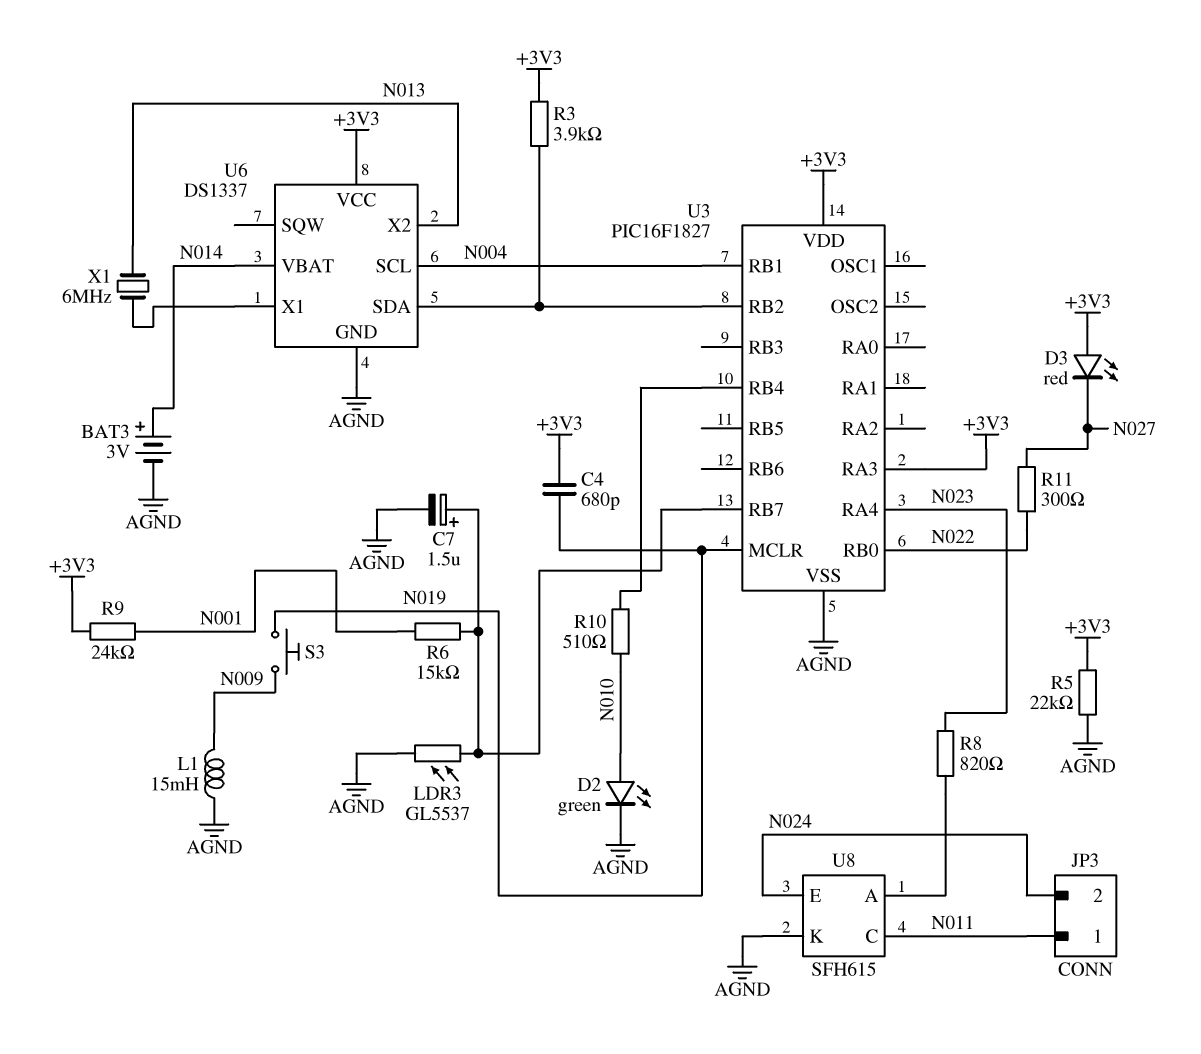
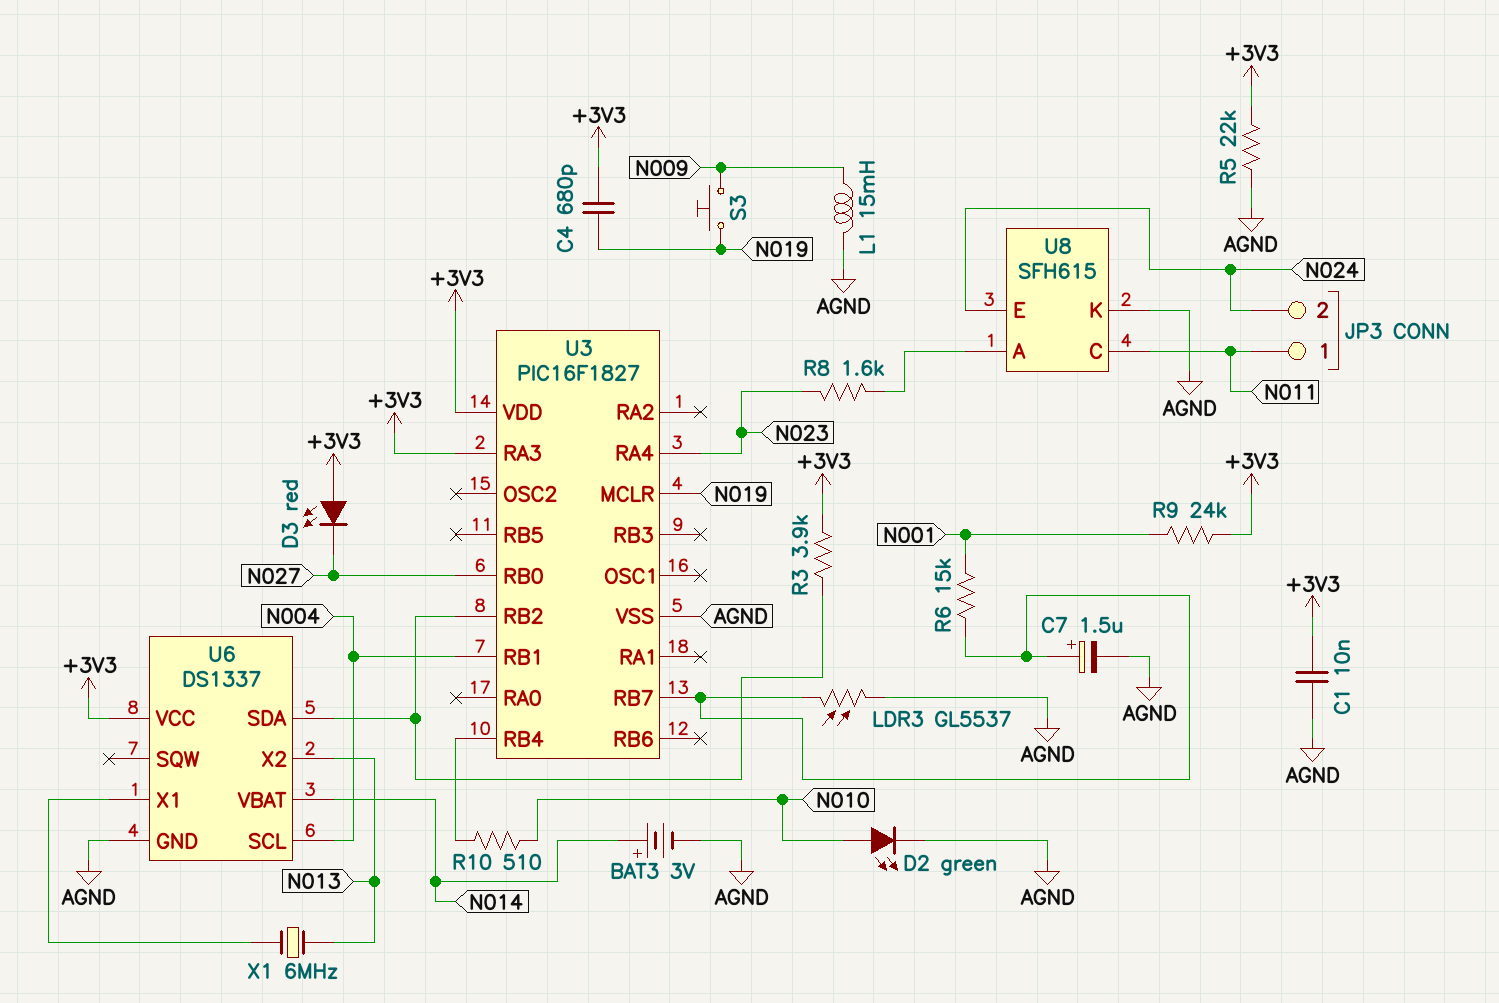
C1: none -> 10nF (+3V3, AGND)
R8: 820 (N023, U8/A) -> 1.6k (N023, U8/A)
R11: 300 (N022, N027) -> none
U3 pin RB0: N022 -> N027

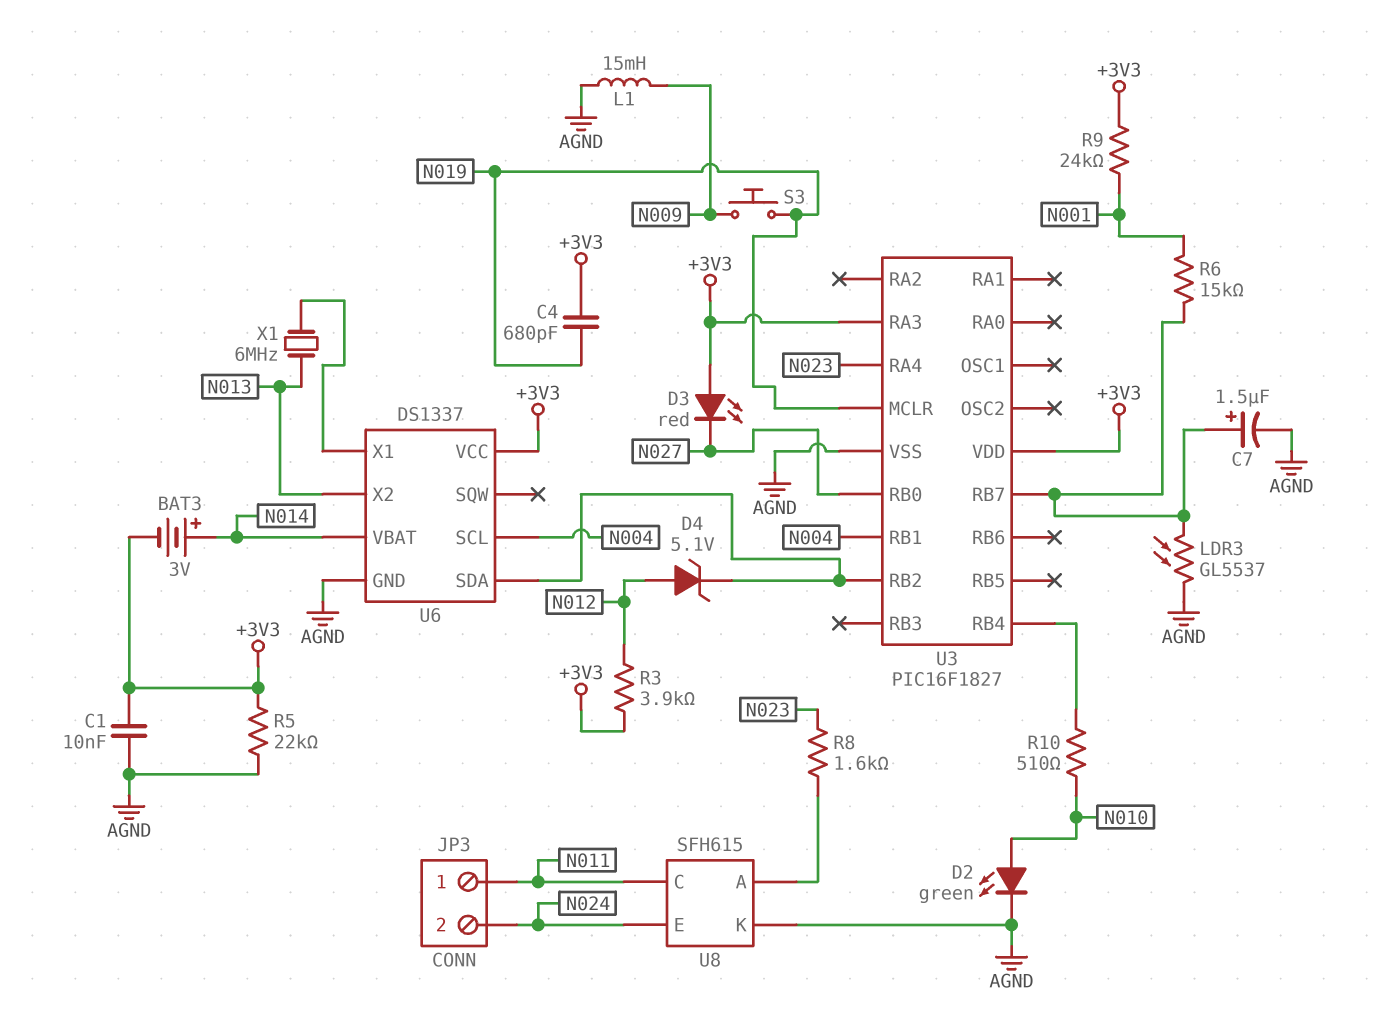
BAT3: 3V (plus N014, minus AGND) -> 3V (plus N014, minus +3V3)
D4: none -> zener 5.1V (A N012, K U3/RB2)
R3: 3.9k (+3V3, U3/RB2) -> 3.9k (+3V3, N012)

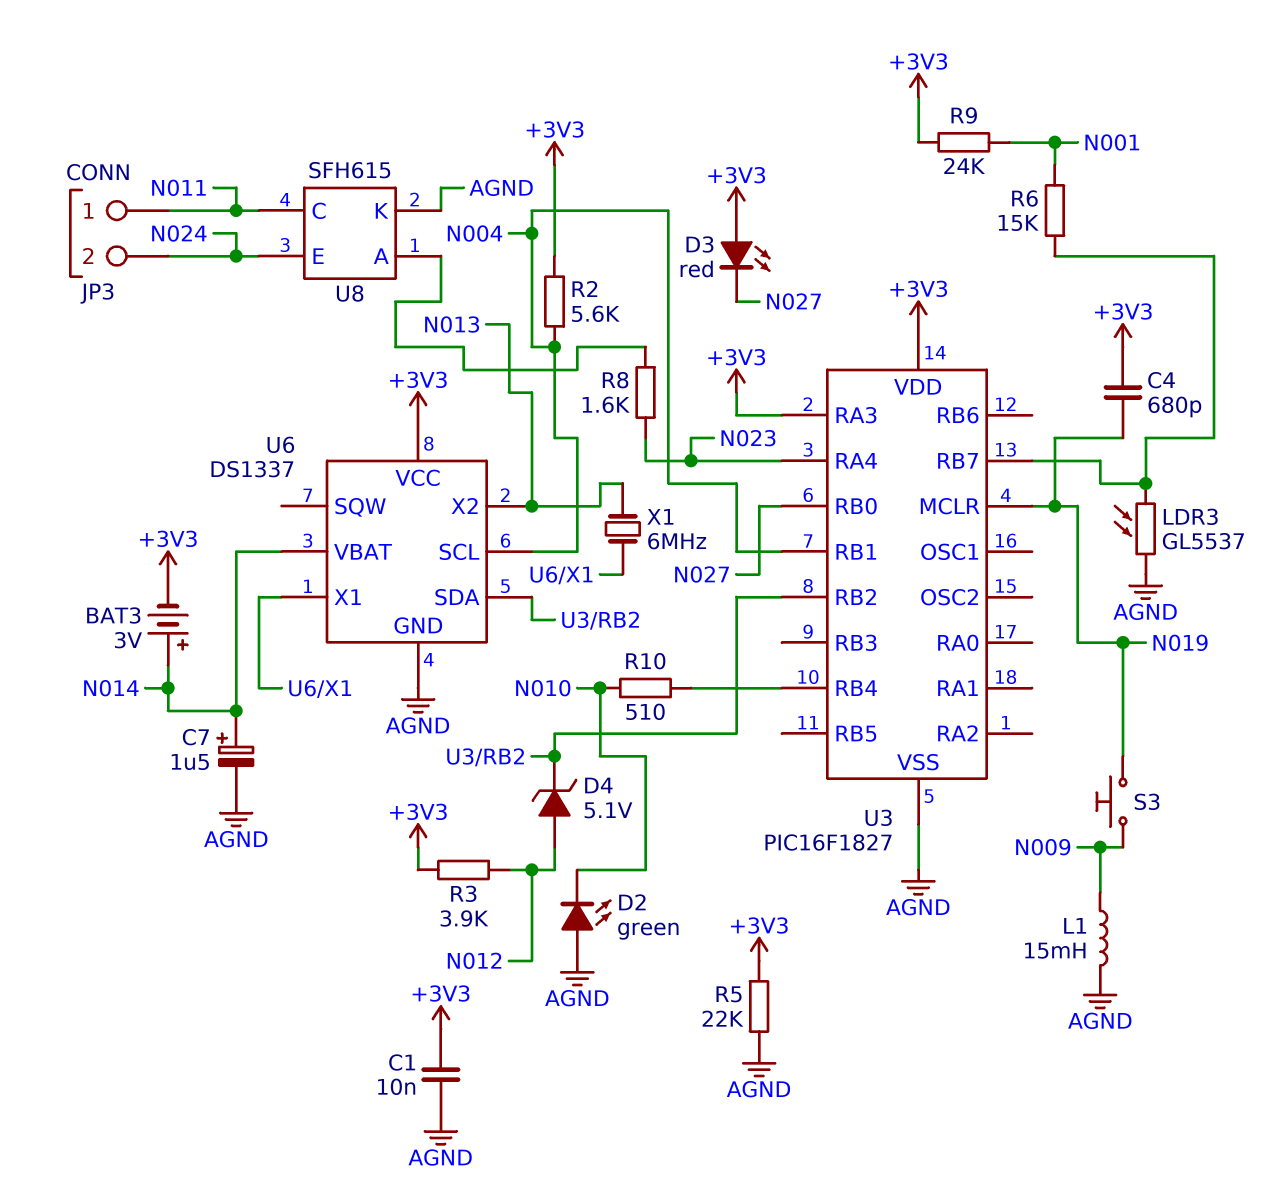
C7: 1.5uF (plus U3/RB7, minus AGND) -> 1.5uF (plus N014, minus AGND)
D2: LED green (A N010, K AGND) -> LED green (A AGND, K N010)
R2: none -> 5.6k (+3V3, N004)

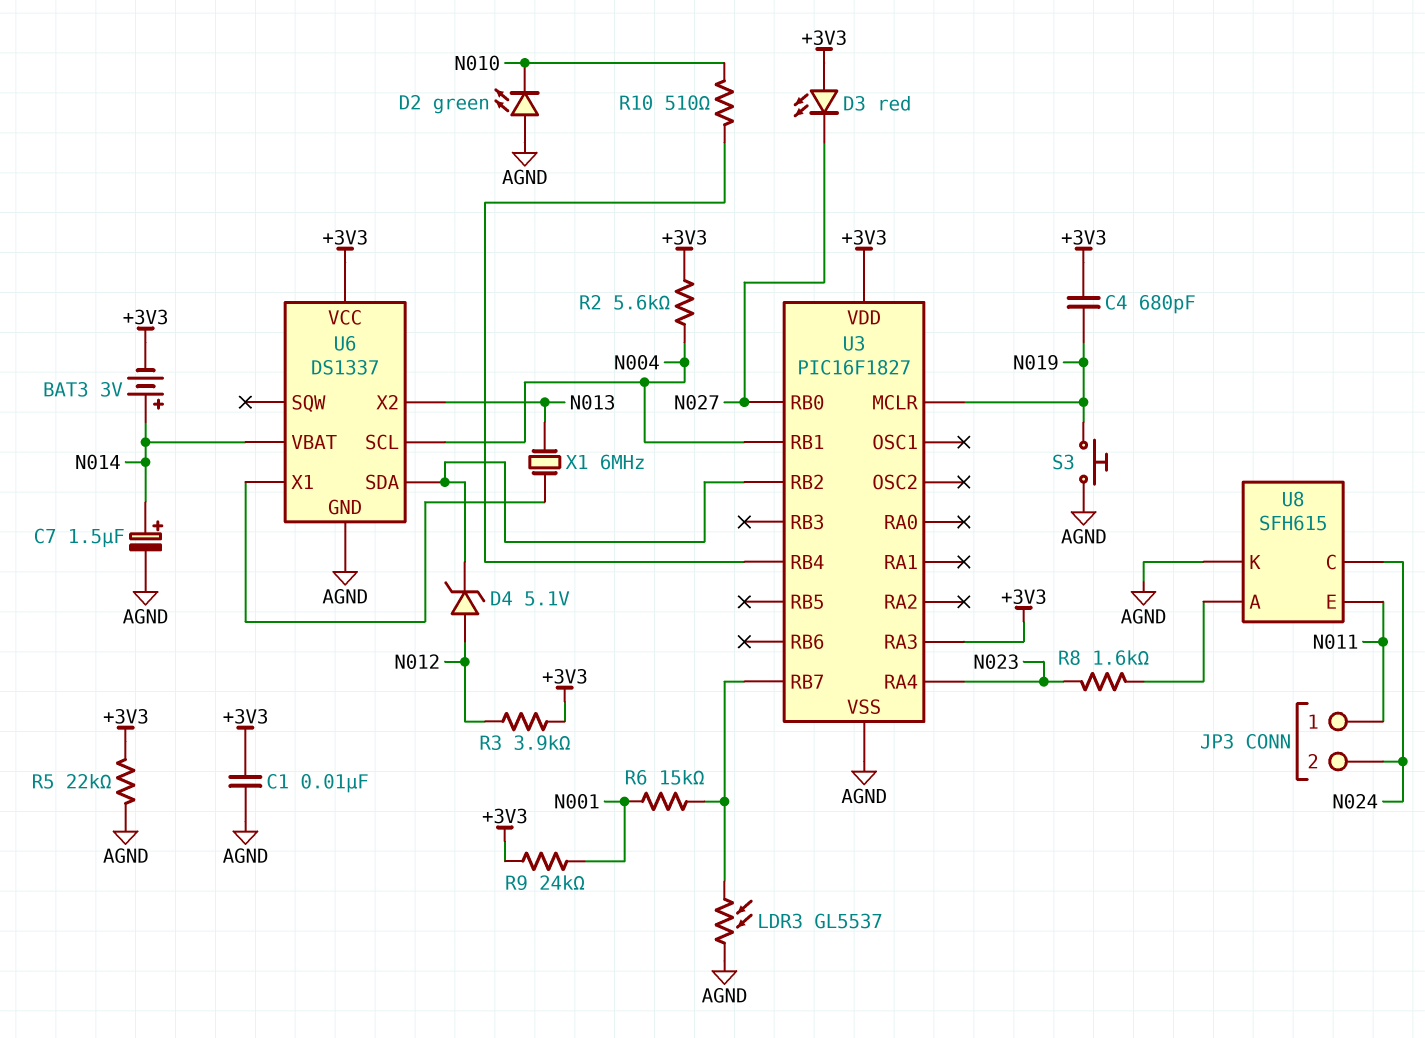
L1: 15mH (AGND, N009) -> none
S3: button (N009, N019) -> button (AGND, N019)
U8 pin C: N011 -> N024
U8 pin E: N024 -> N011

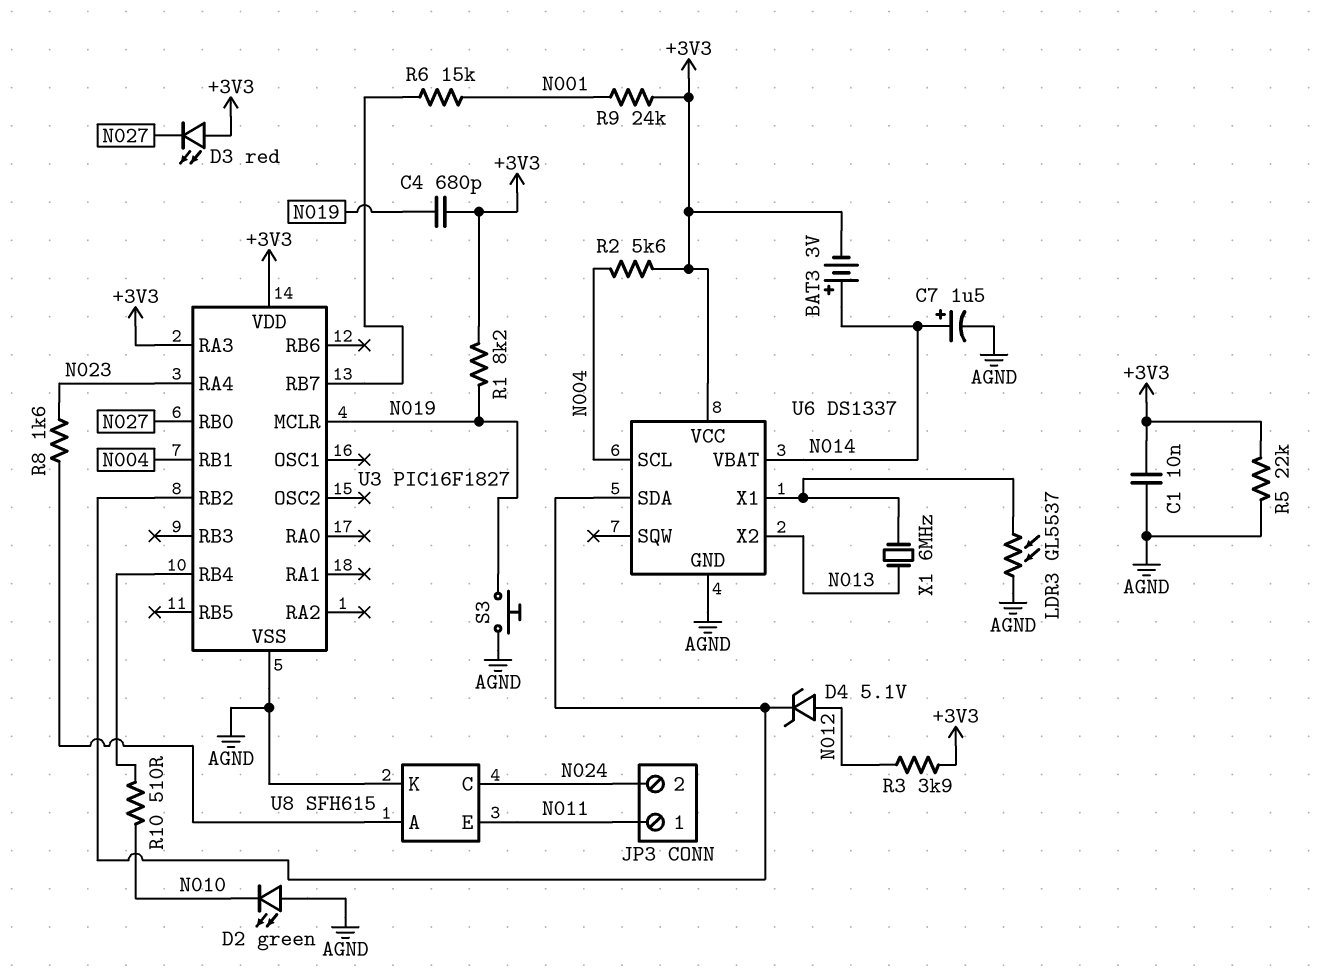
LDR3: GL5537 (AGND, U3/RB7) -> GL5537 (AGND, U6/X1)
R1: none -> 8.2k (+3V3, N019)

